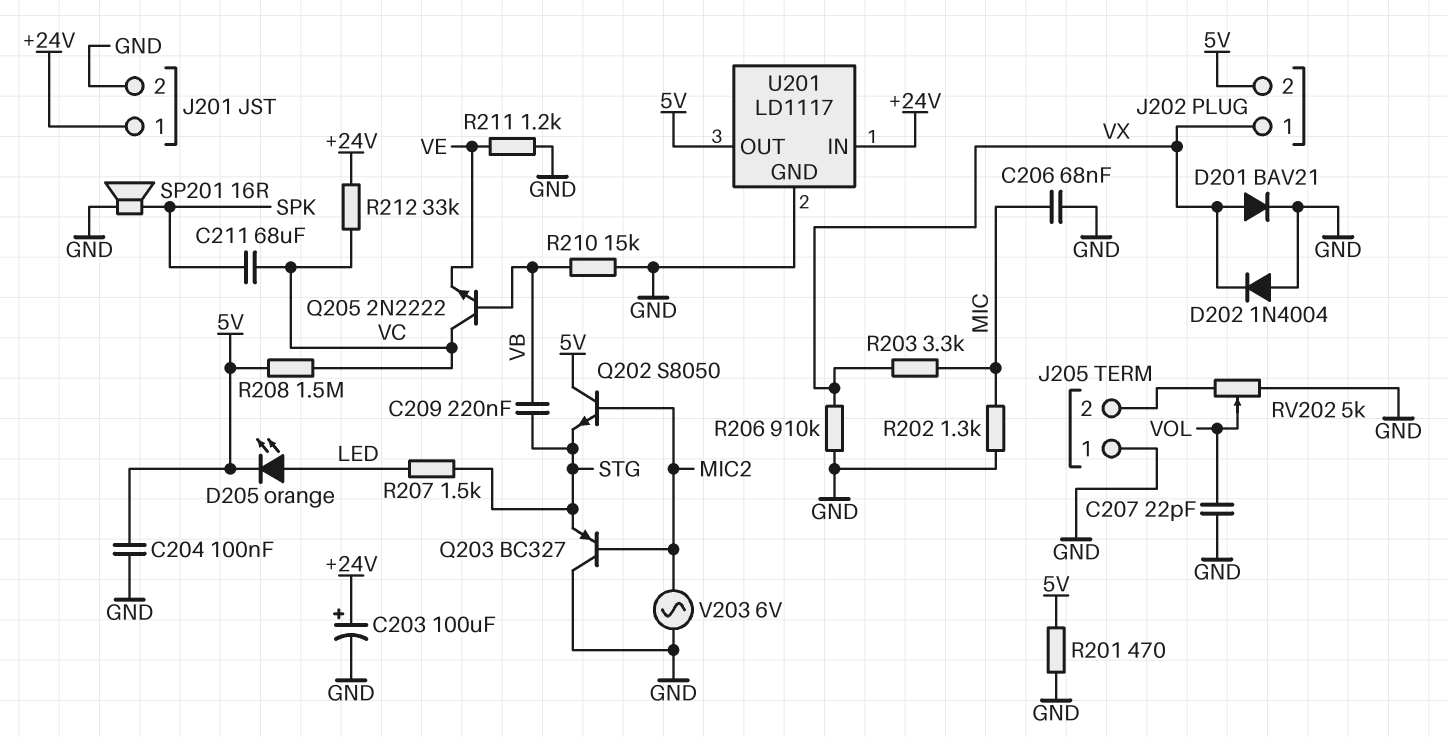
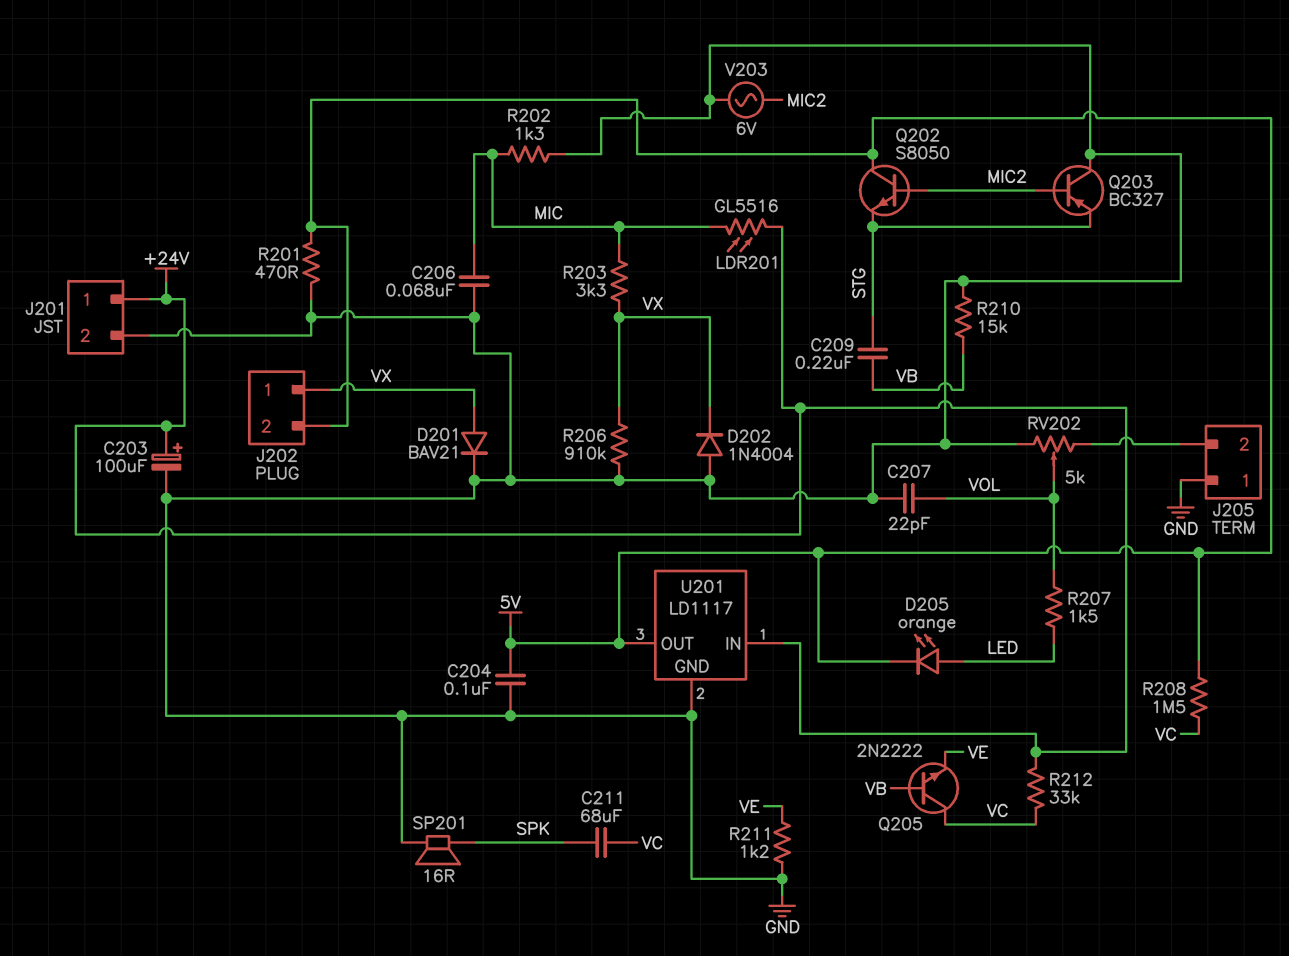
LDR201: none -> GL5516 (+24V, MIC)
R207: 1.5k (LED, STG) -> 1.5k (LED, VOL)

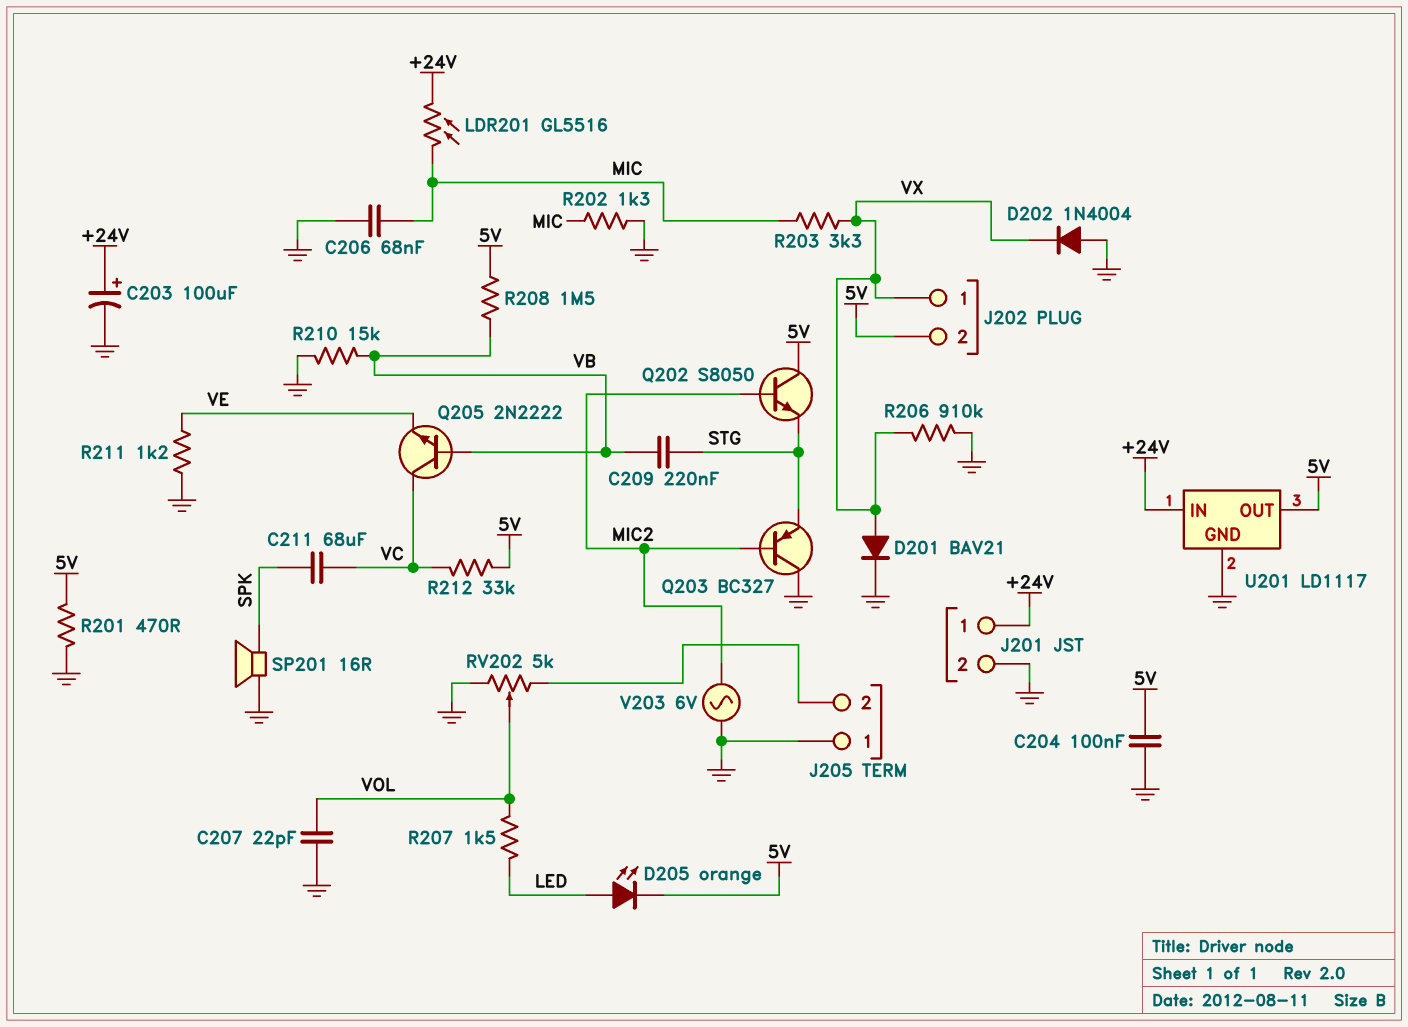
R208: 1.5M (5V, VC) -> 1.5M (5V, VB)
R212: 33k (+24V, VC) -> 33k (5V, VC)

